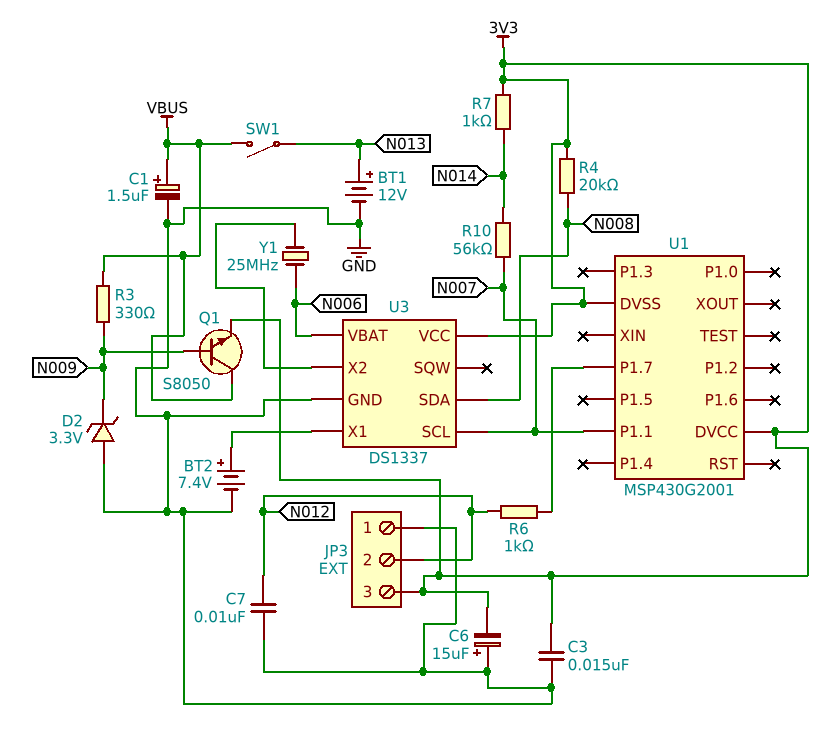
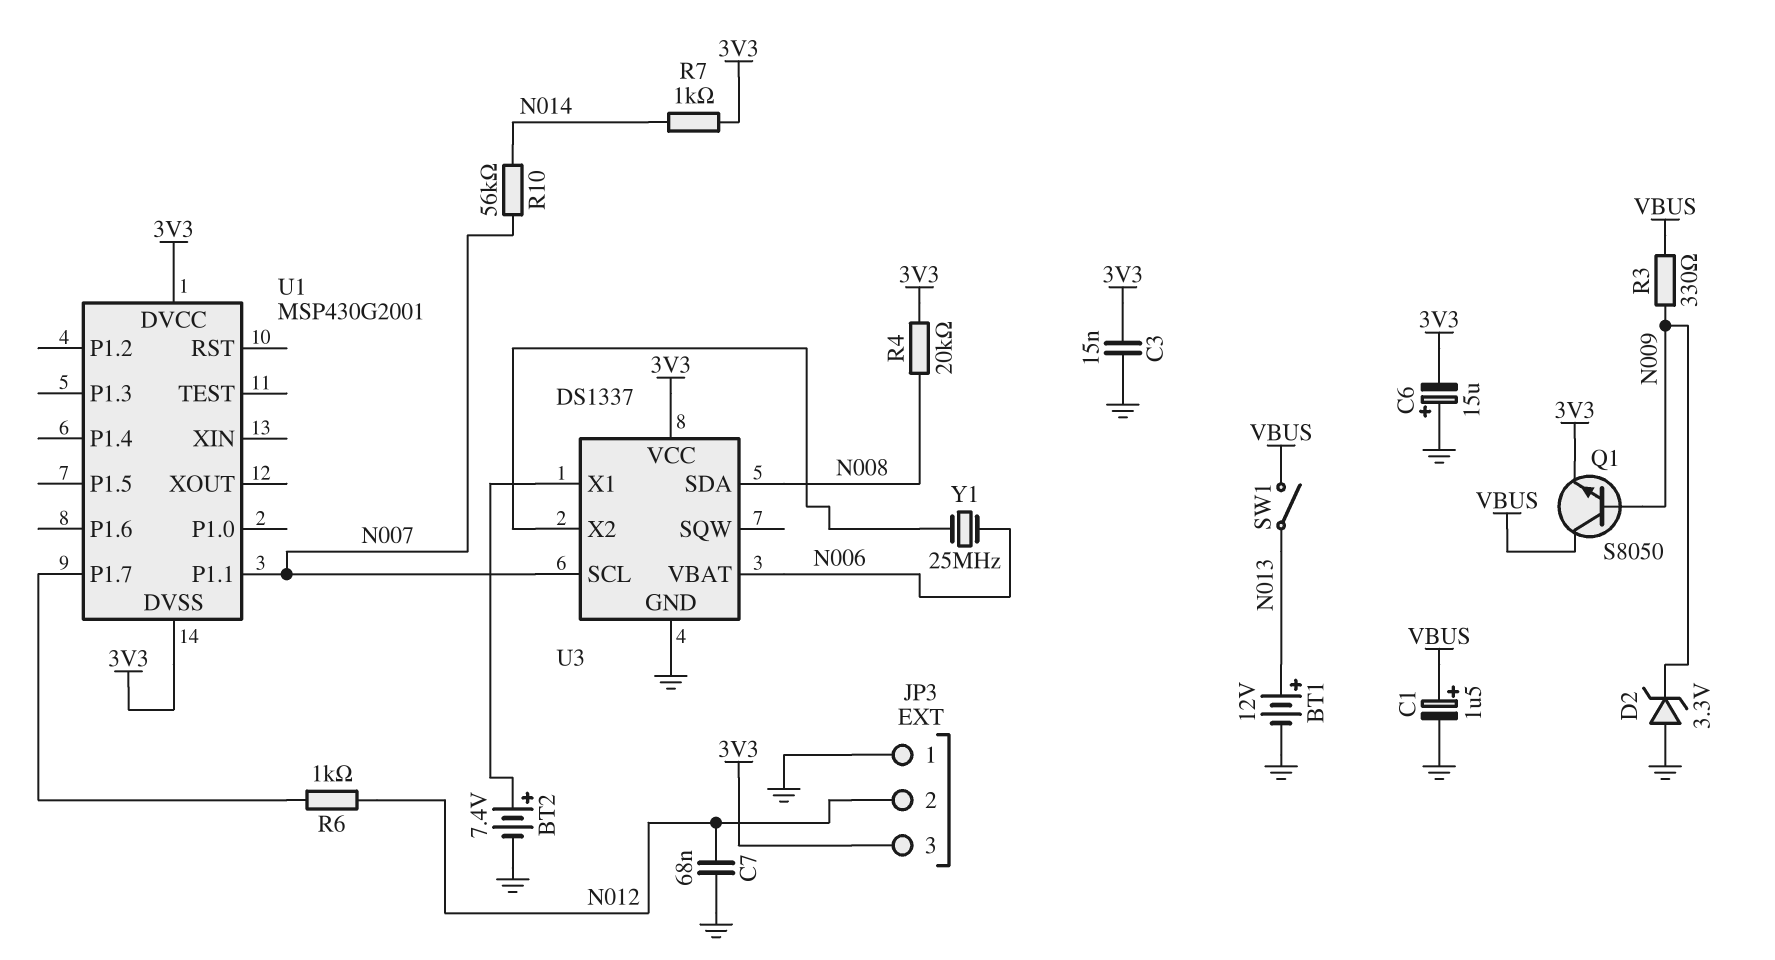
C7: 10nF (GND, N012) -> 68nF (GND, N012)

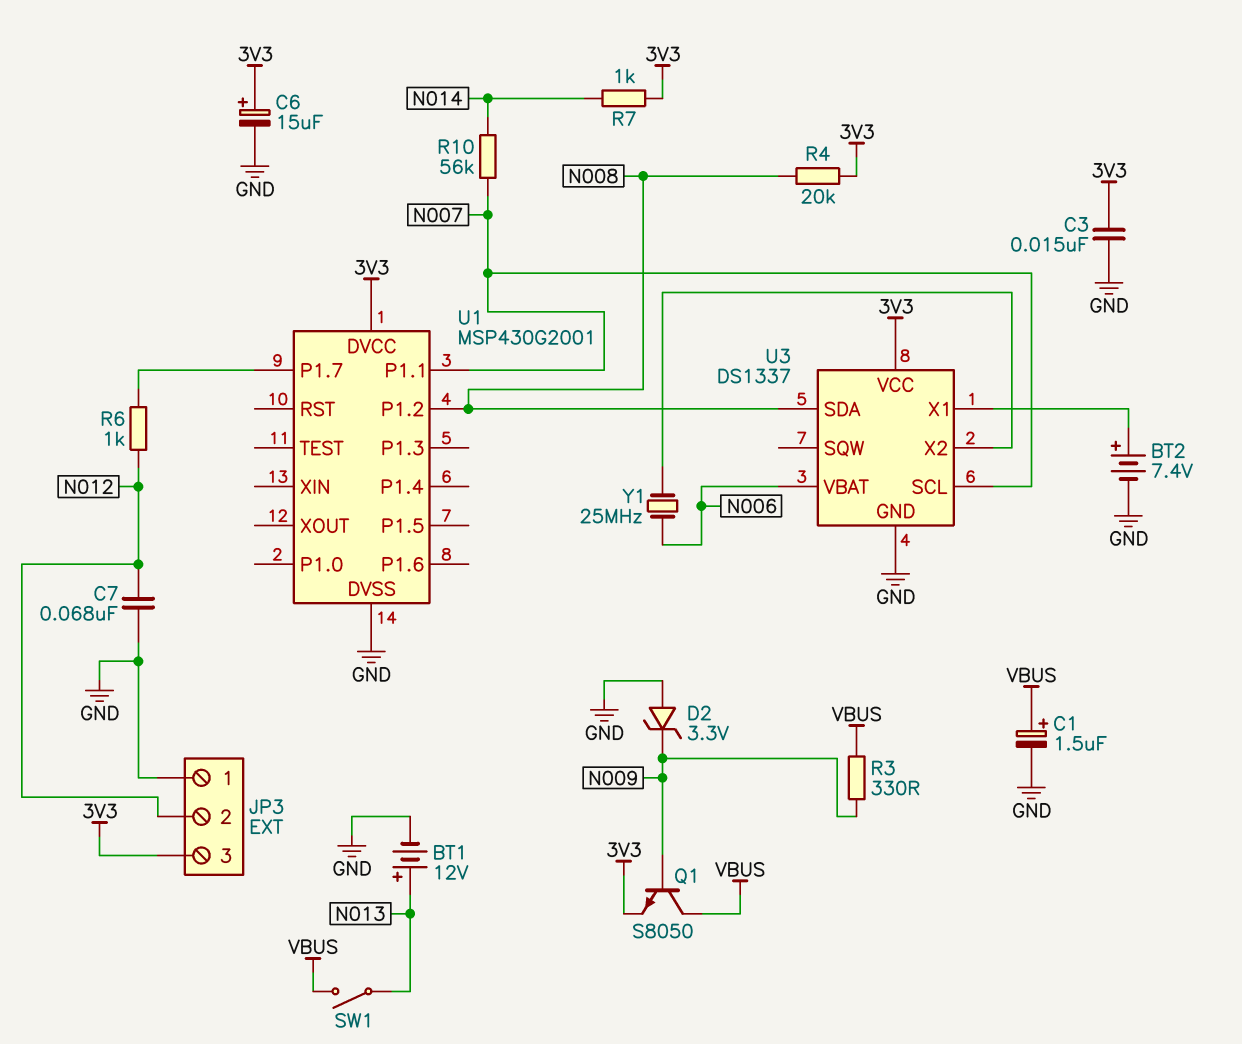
C6: 15uF (plus GND, minus 3V3) -> 15uF (plus 3V3, minus GND)
U1 pin DVSS: 3V3 -> GND
U1 pin P1.2: none -> N008

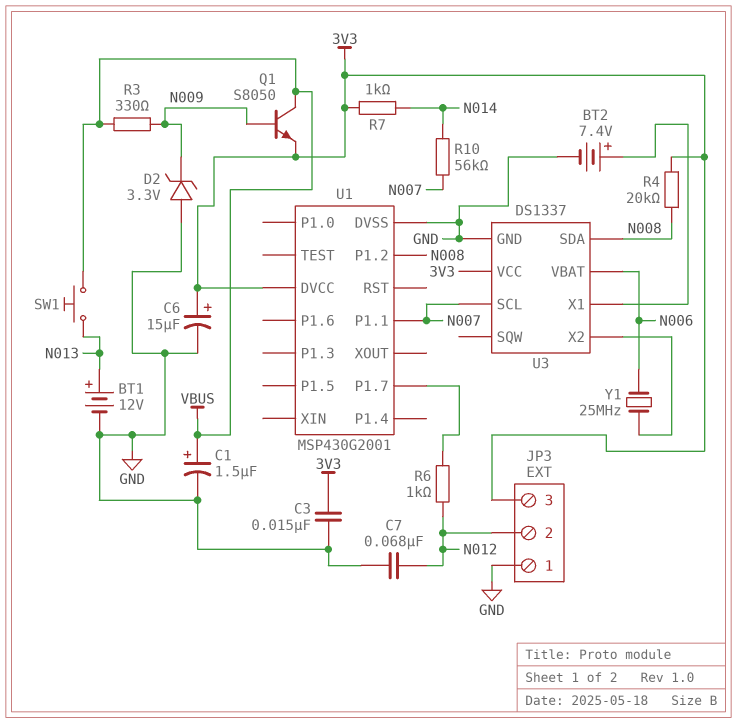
SW1: switch (N013, VBUS) -> button (N013, VBUS)

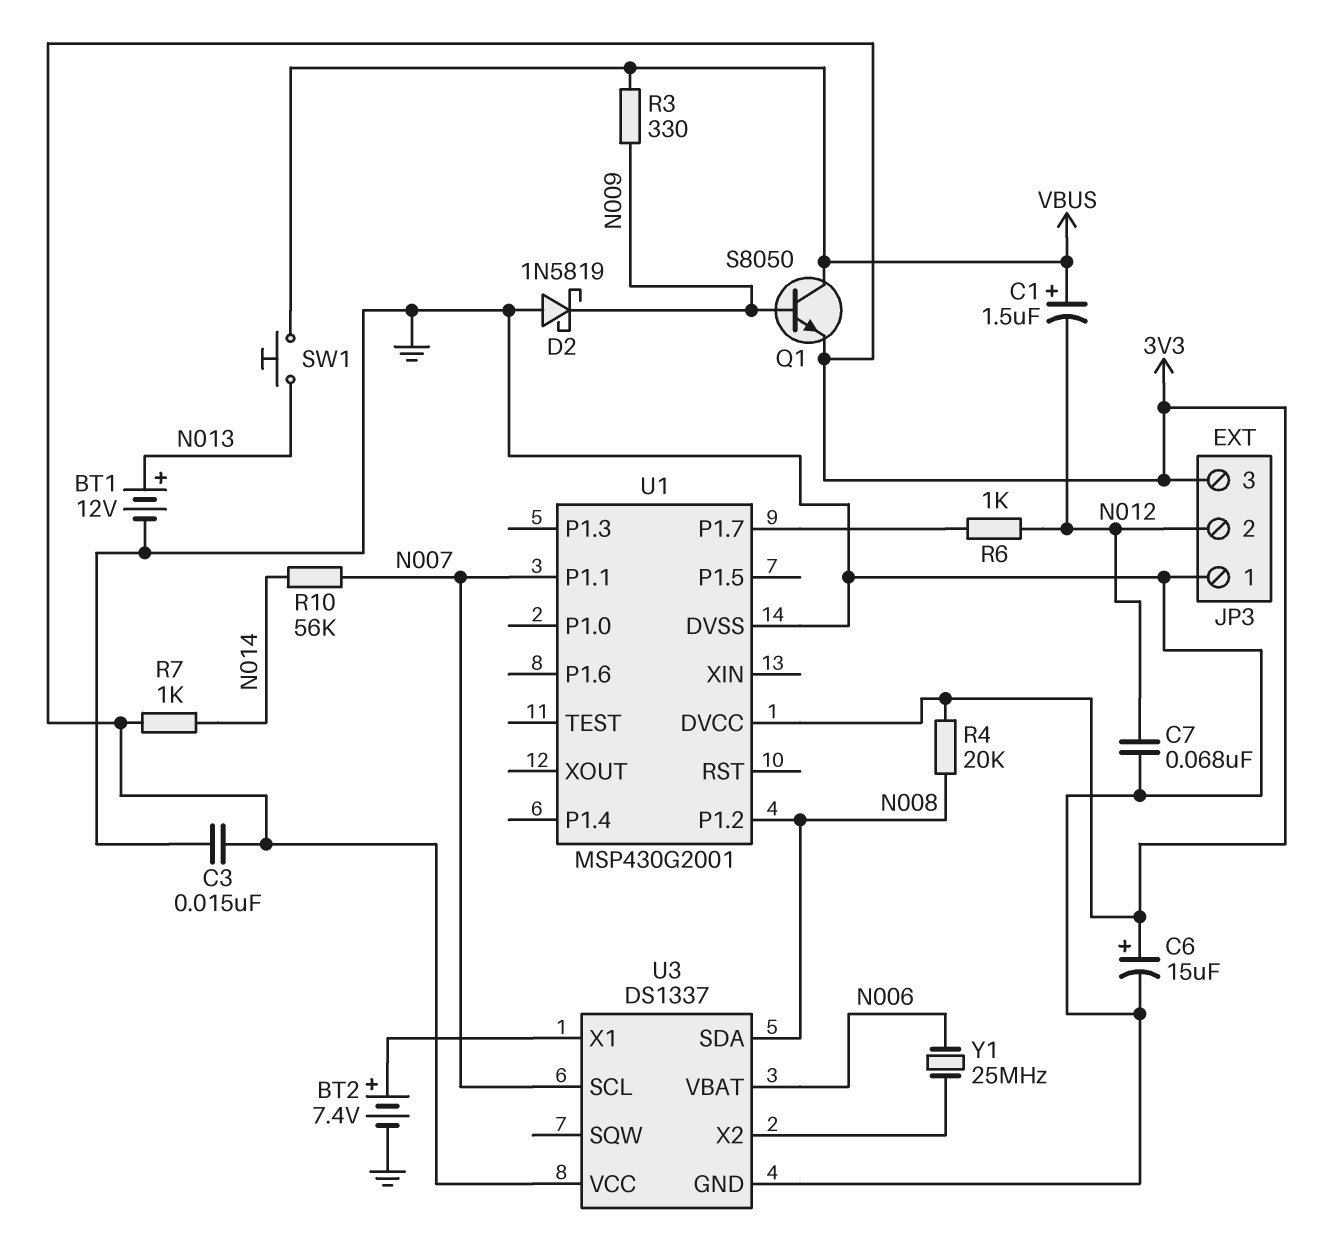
C1: 1.5uF (plus VBUS, minus GND) -> 1.5uF (plus VBUS, minus N012)
D2: zener 3.3V (A GND, K N009) -> schottky 1N5819 (A GND, K N009)

